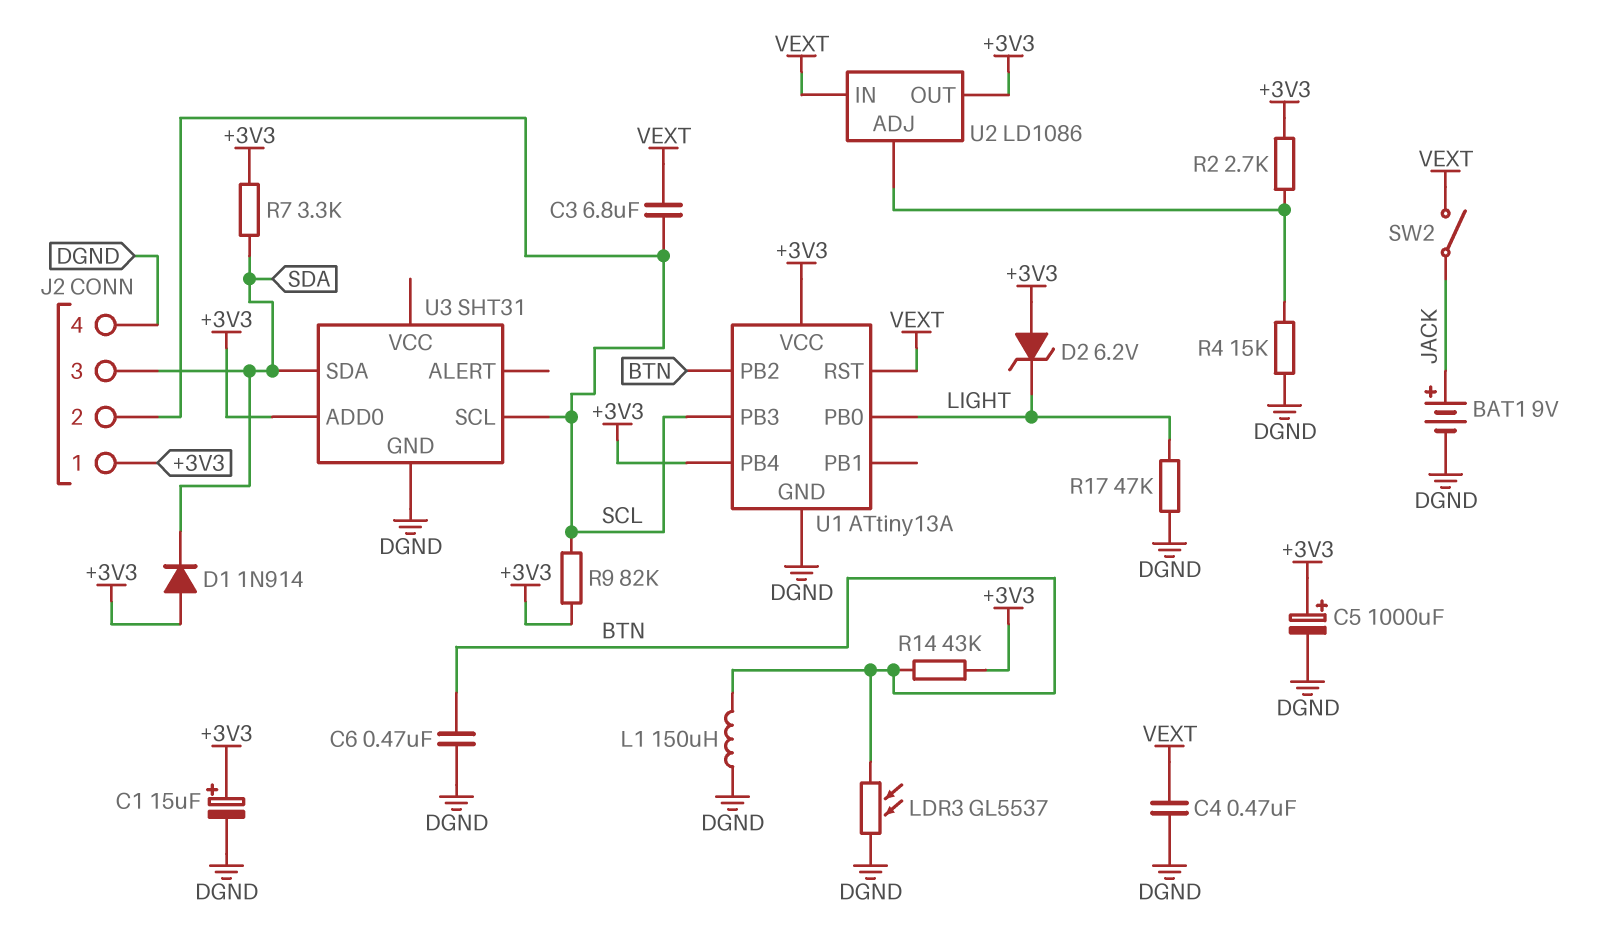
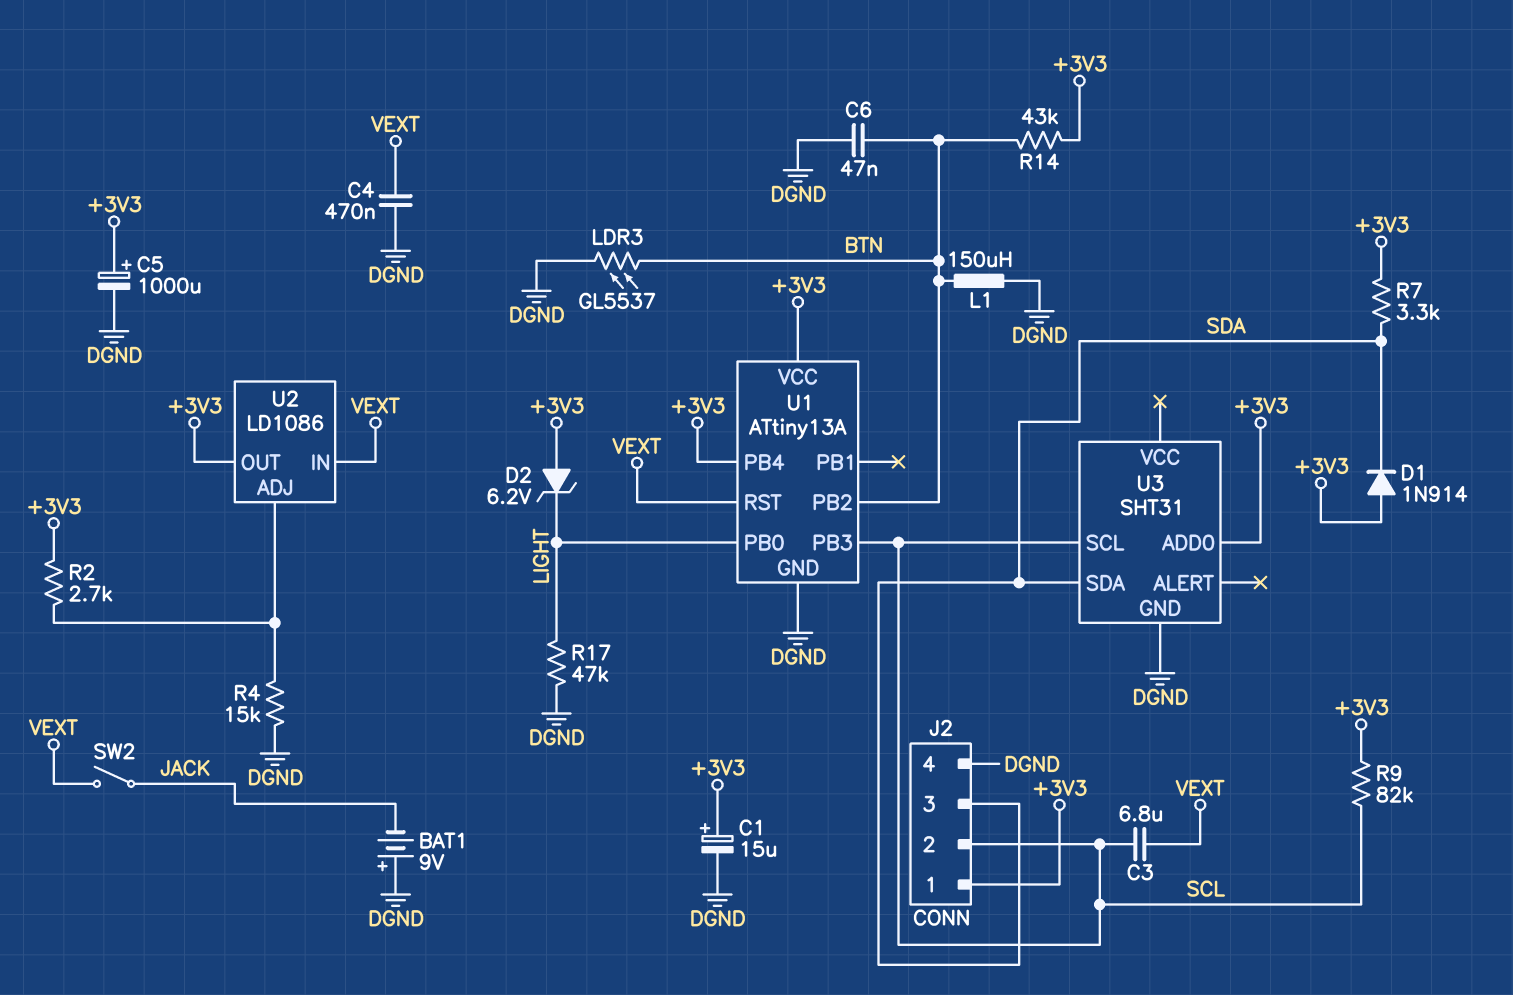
BAT1: 9V (plus JACK, minus DGND) -> 9V (plus DGND, minus JACK)
C6: 470nF (BTN, DGND) -> 47nF (BTN, DGND)

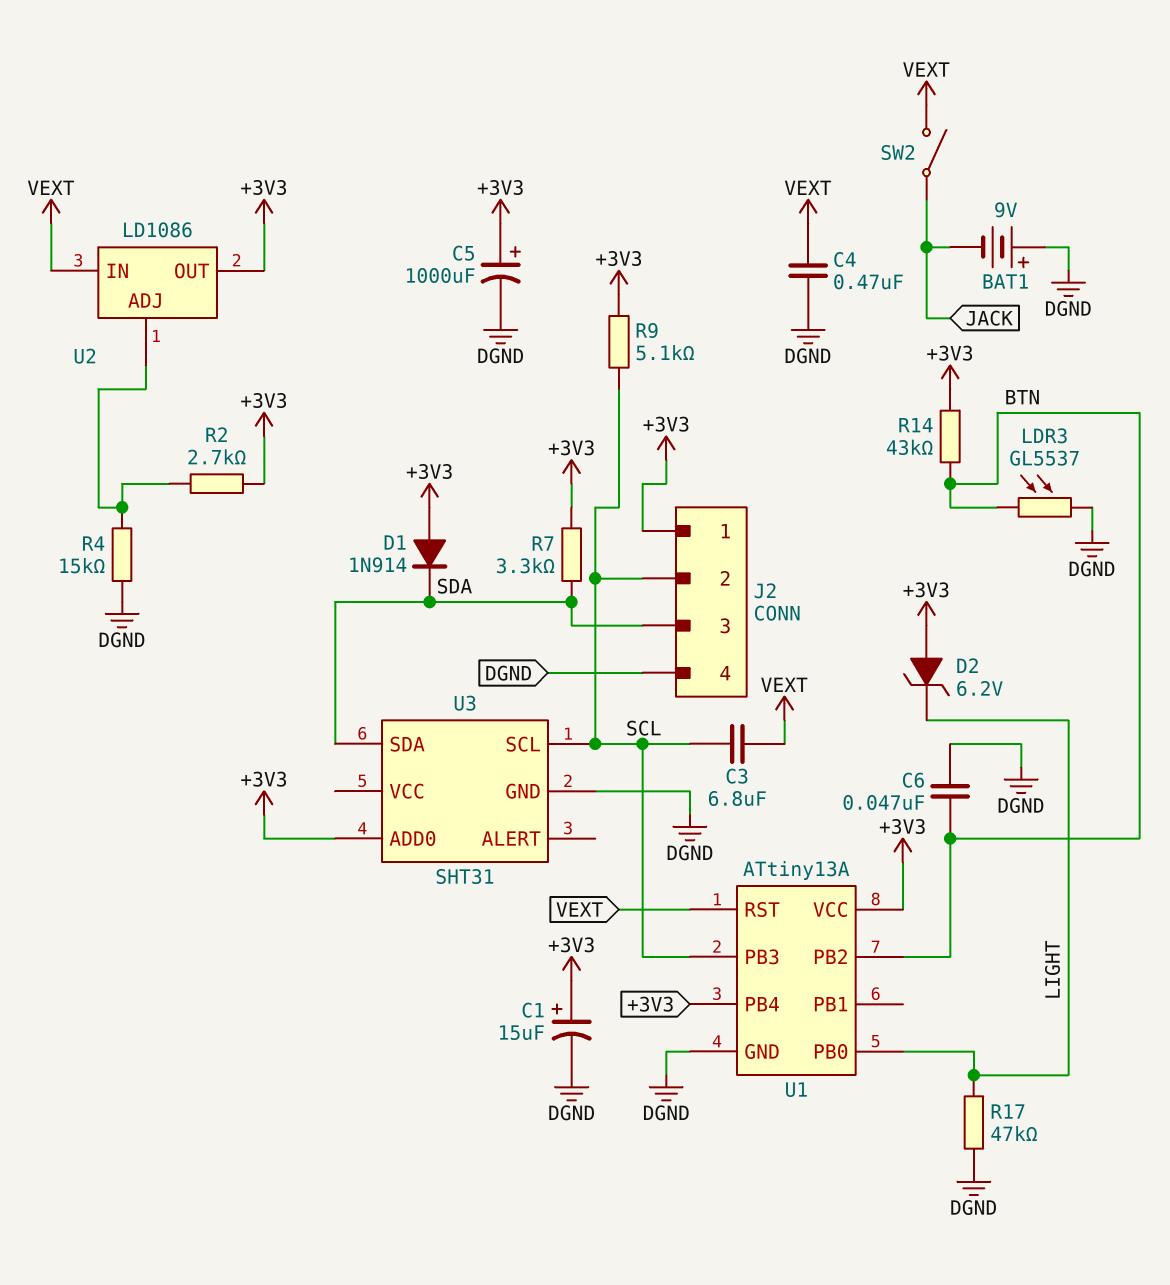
L1: 150uH (BTN, DGND) -> none
R9: 82k (+3V3, SCL) -> 5.1k (+3V3, SCL)

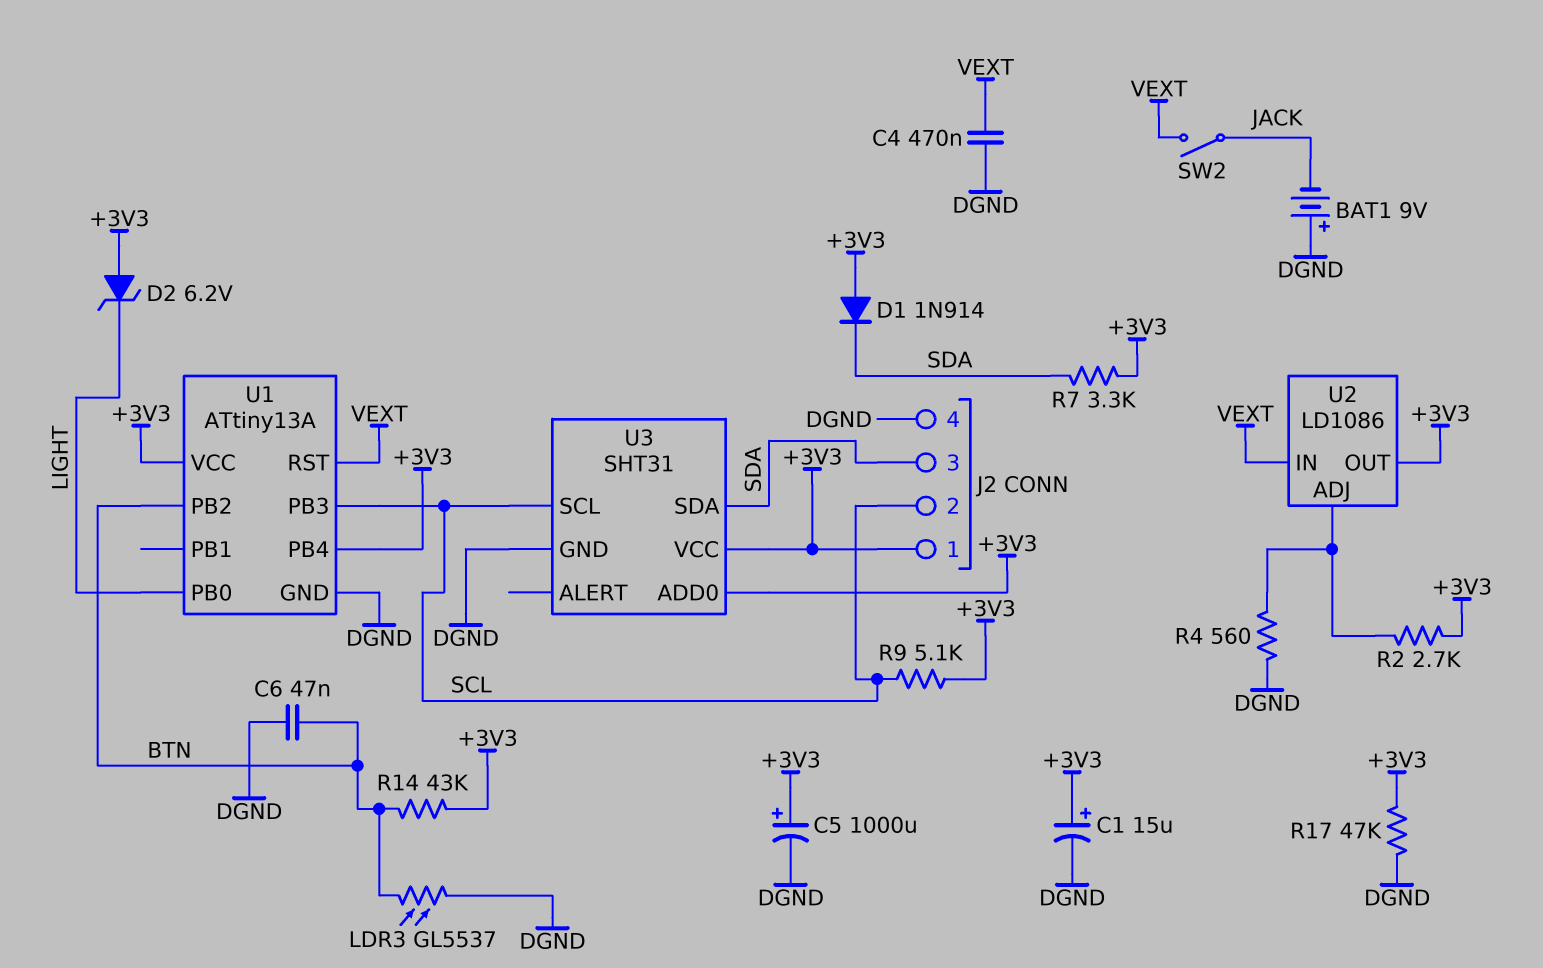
C3: 6.8uF (SCL, VEXT) -> none
R4: 15k (DGND, U2/ADJ) -> 560 (DGND, U2/ADJ)
R17: 47k (DGND, LIGHT) -> 47k (+3V3, DGND)
U3 pin VCC: none -> +3V3

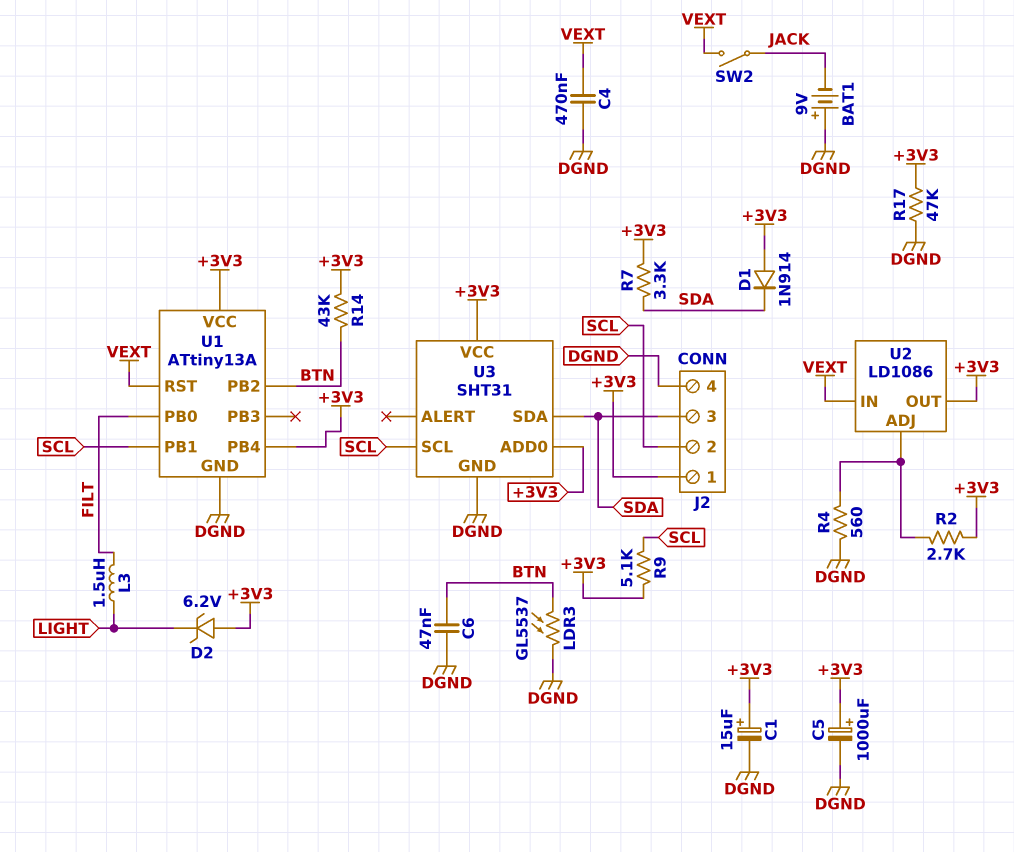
L3: none -> 1.5uH (FILT, LIGHT)
U1 pin PB0: LIGHT -> FILT
U1 pin PB1: none -> SCL
U1 pin PB3: SCL -> none

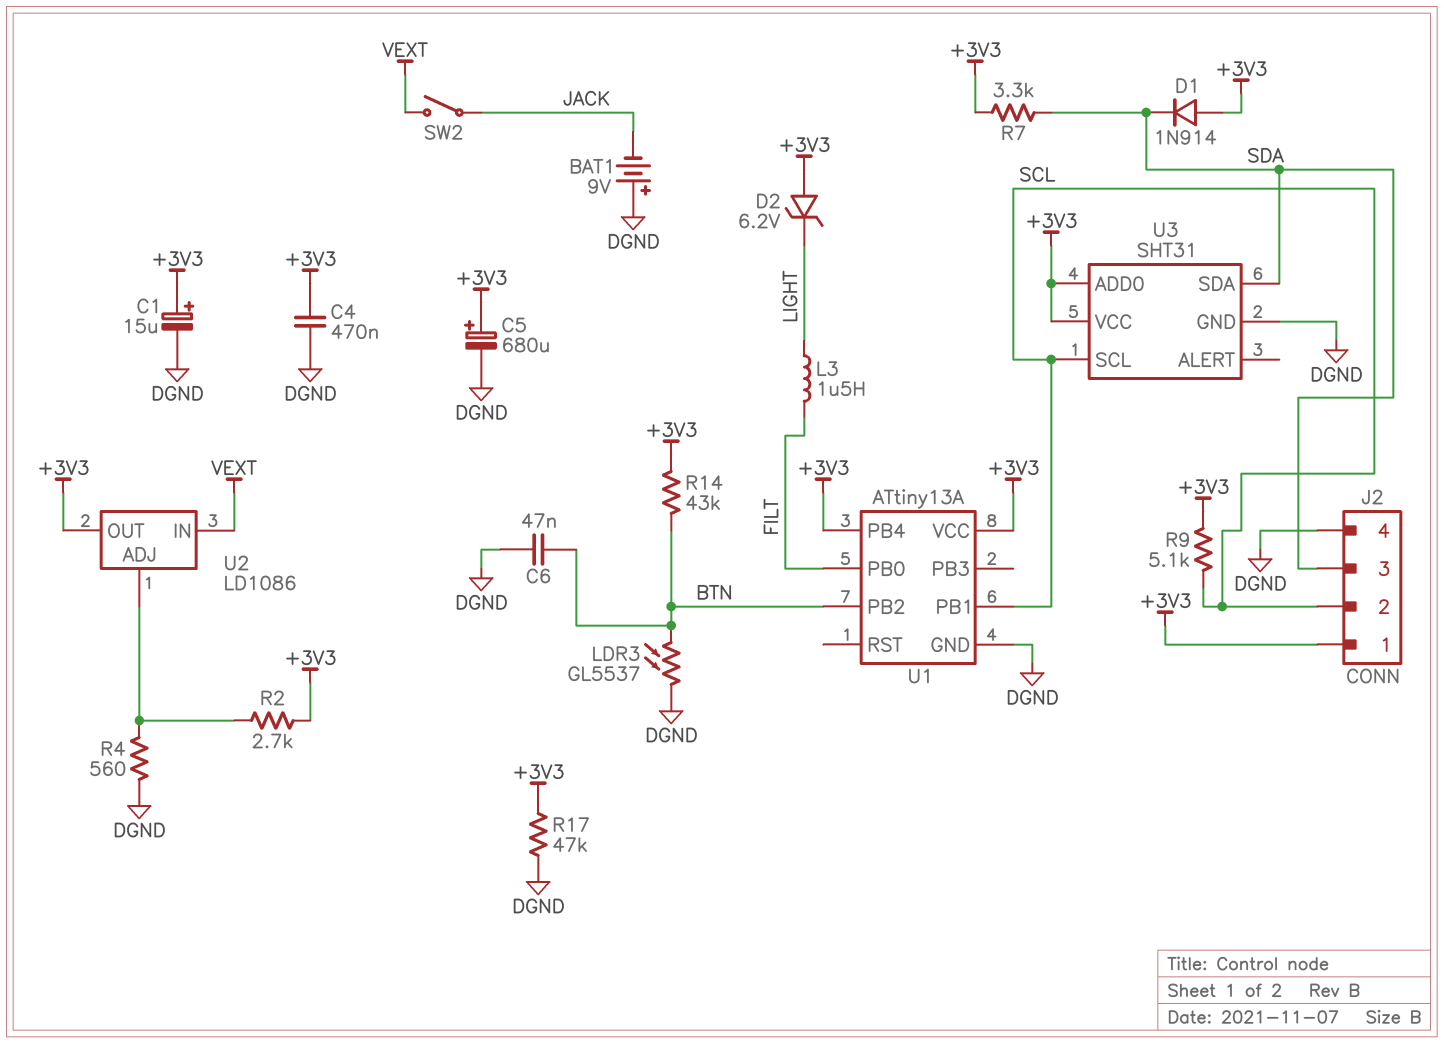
C4: 470nF (DGND, VEXT) -> 470nF (+3V3, DGND)
C5: 1000uF (plus +3V3, minus DGND) -> 680uF (plus +3V3, minus DGND)
U1 pin RST: VEXT -> none

